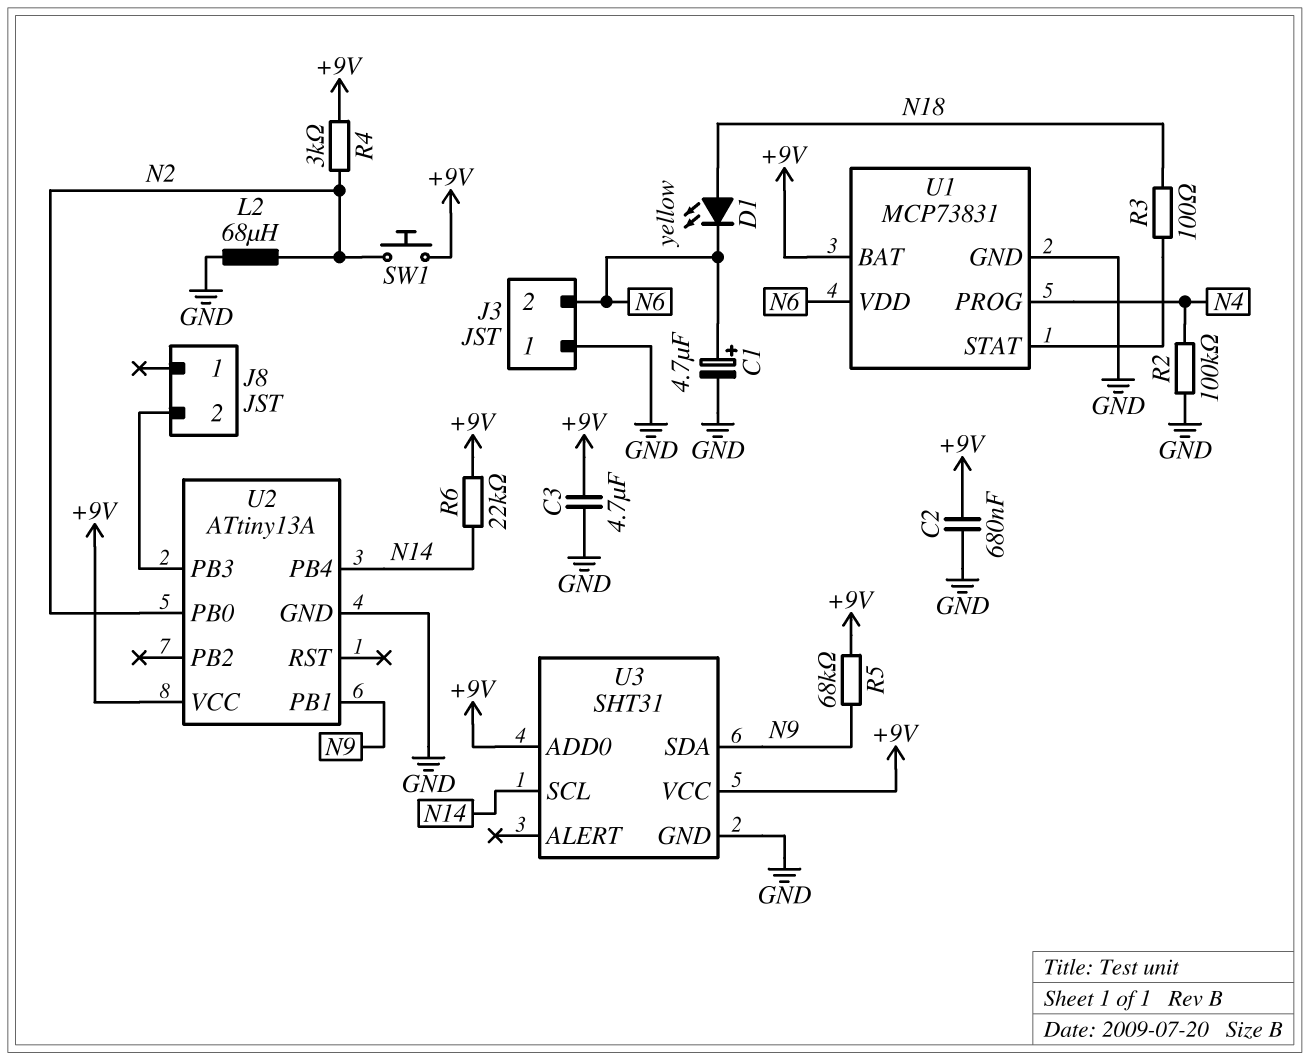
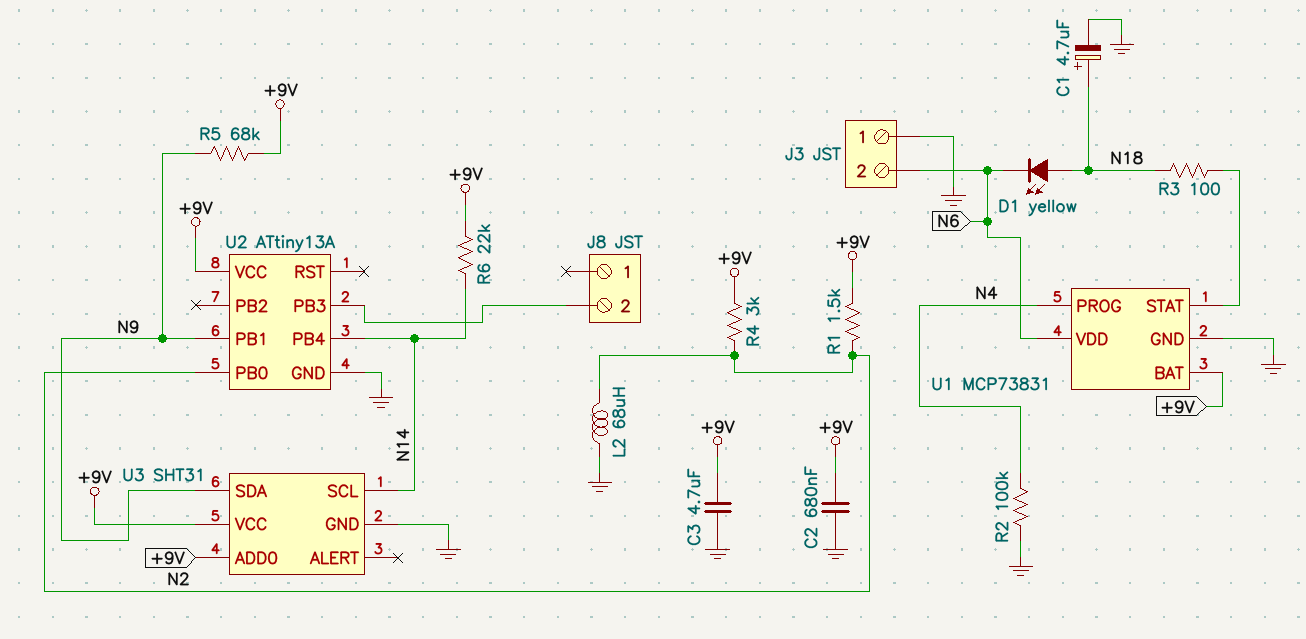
C1: 4.7uF (plus N6, minus GND) -> 4.7uF (plus N18, minus GND)
R1: none -> 1.5k (+9V, N2)
SW1: button (+9V, N2) -> none

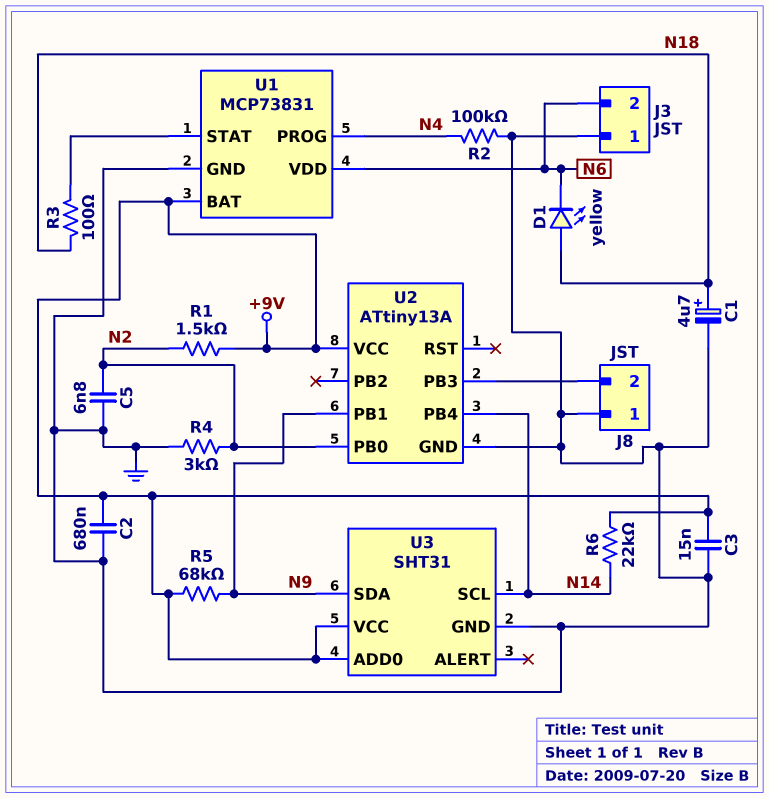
C3: 4.7uF (+9V, GND) -> 15nF (+9V, GND)
C5: none -> 6.8nF (GND, N2)
J8 pin 1: none -> GND
L2: 68uH (GND, N2) -> none
R4: 3k (+9V, N2) -> 3k (GND, N2)

